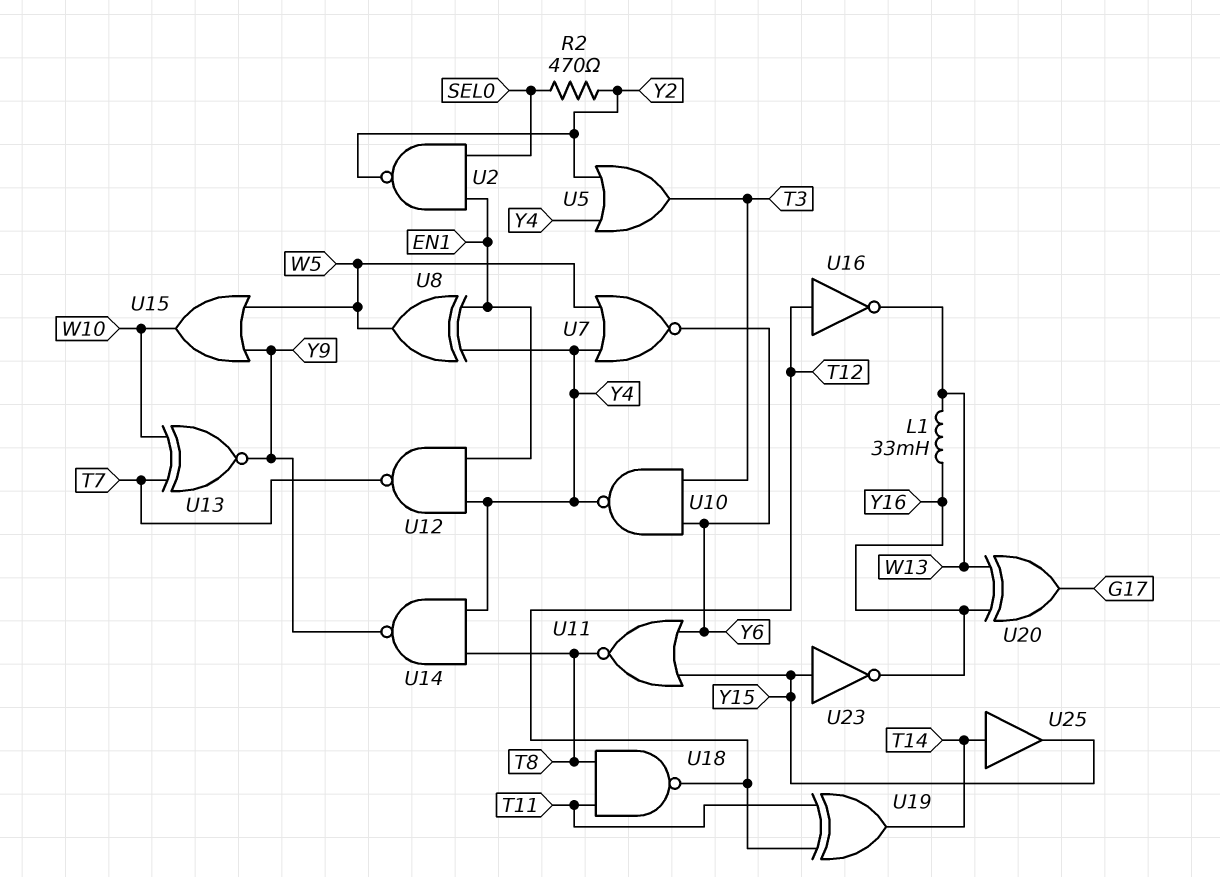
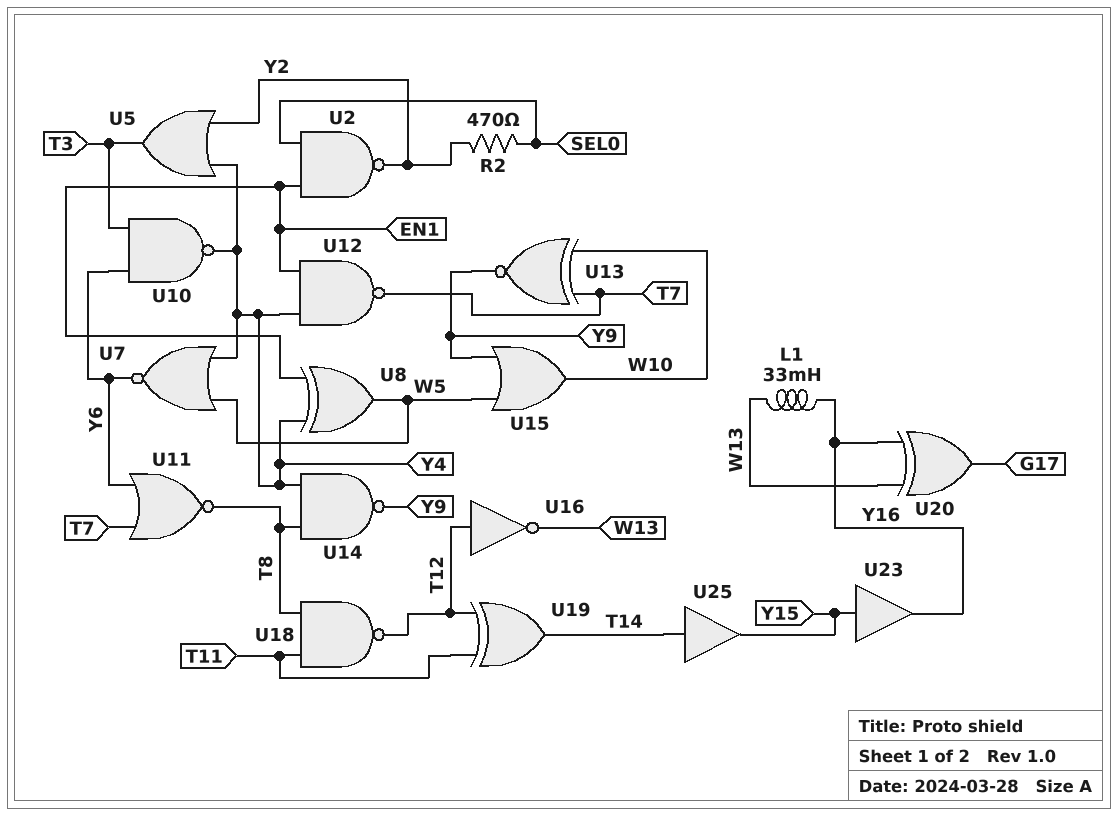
U11: NOR (in Y6, in Y15, out T8) -> NOR (in T7, in Y6, out T8)
U23: NOT (in Y15, out Y16) -> buffer (in Y15, out Y16)

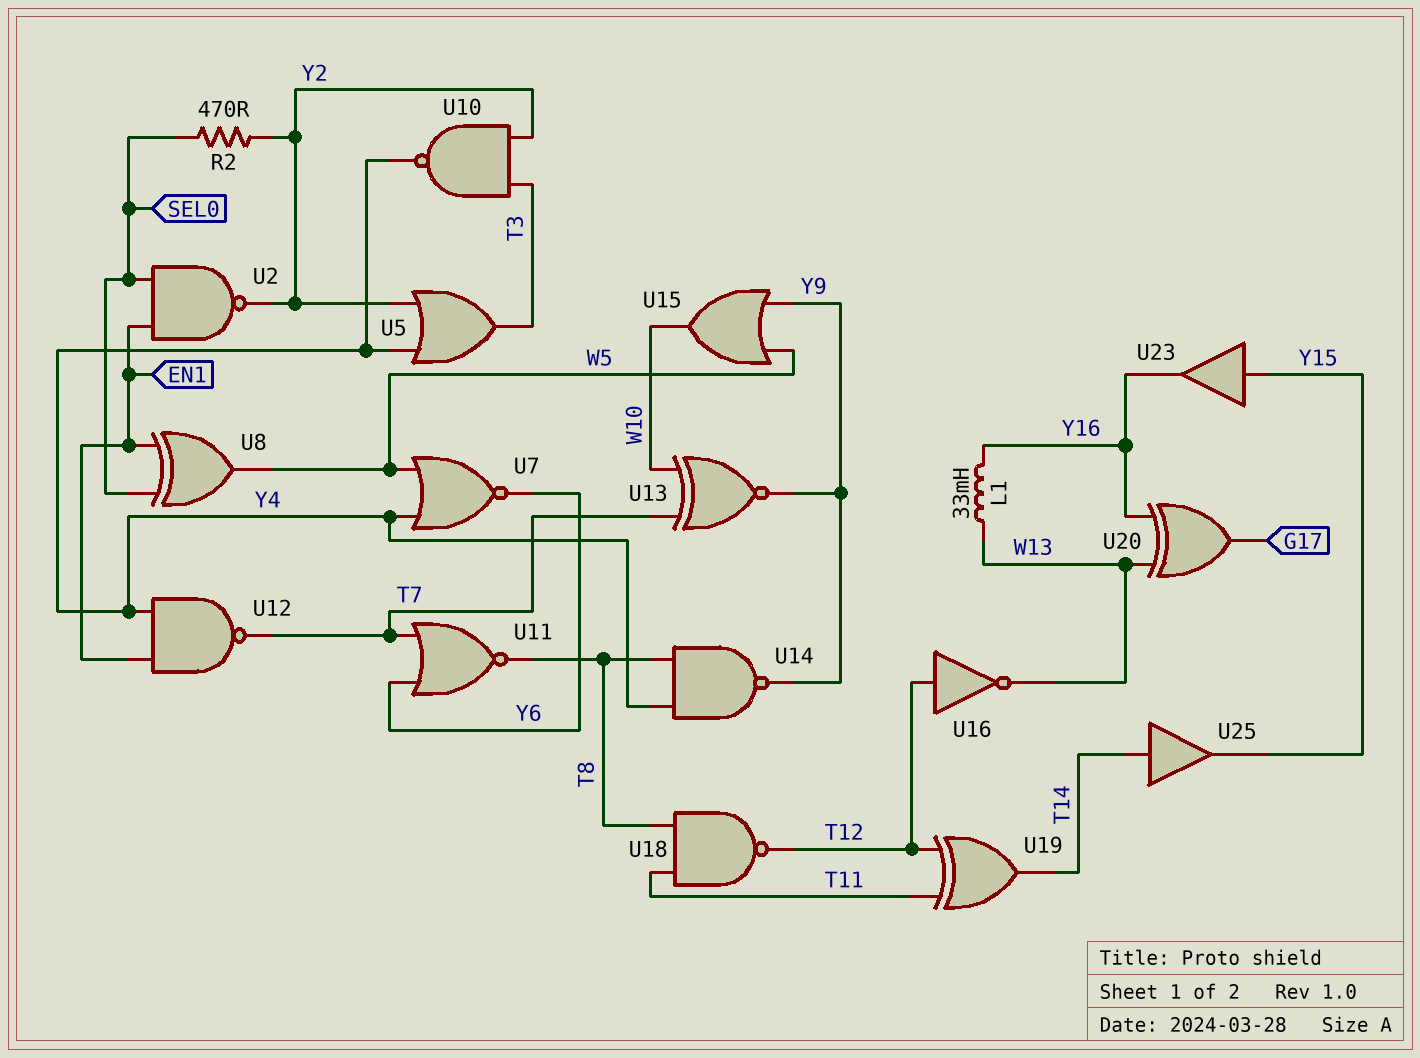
U8: XOR (in EN1, in Y4, out W5) -> XOR (in EN1, in SEL0, out W5)
U10: NAND (in T3, in Y6, out Y4) -> NAND (in T3, in Y2, out Y4)

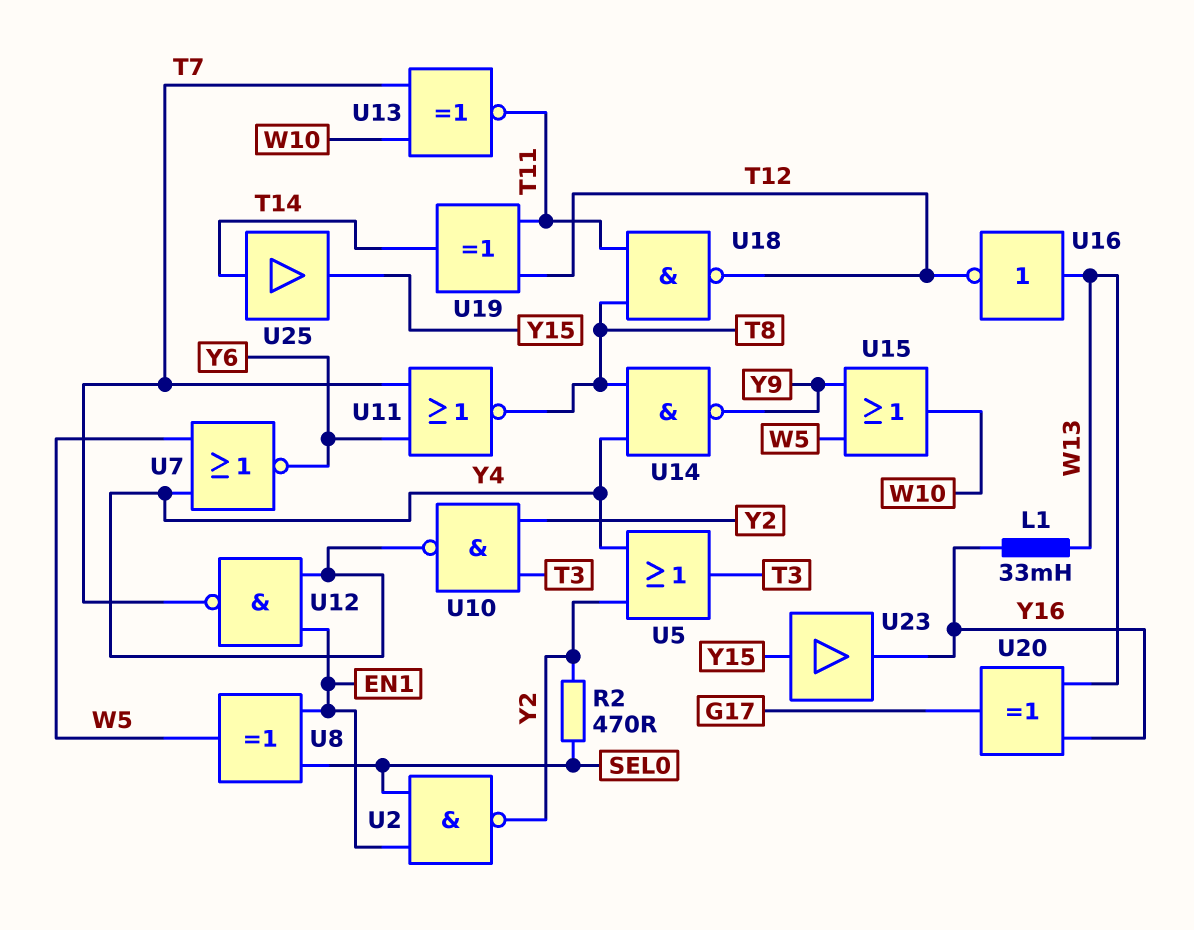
U13: XNOR (in T7, in W10, out Y9) -> XNOR (in T7, in W10, out T11)
U16: NOT (in T12, out W13) -> NOT (in W13, out T12)

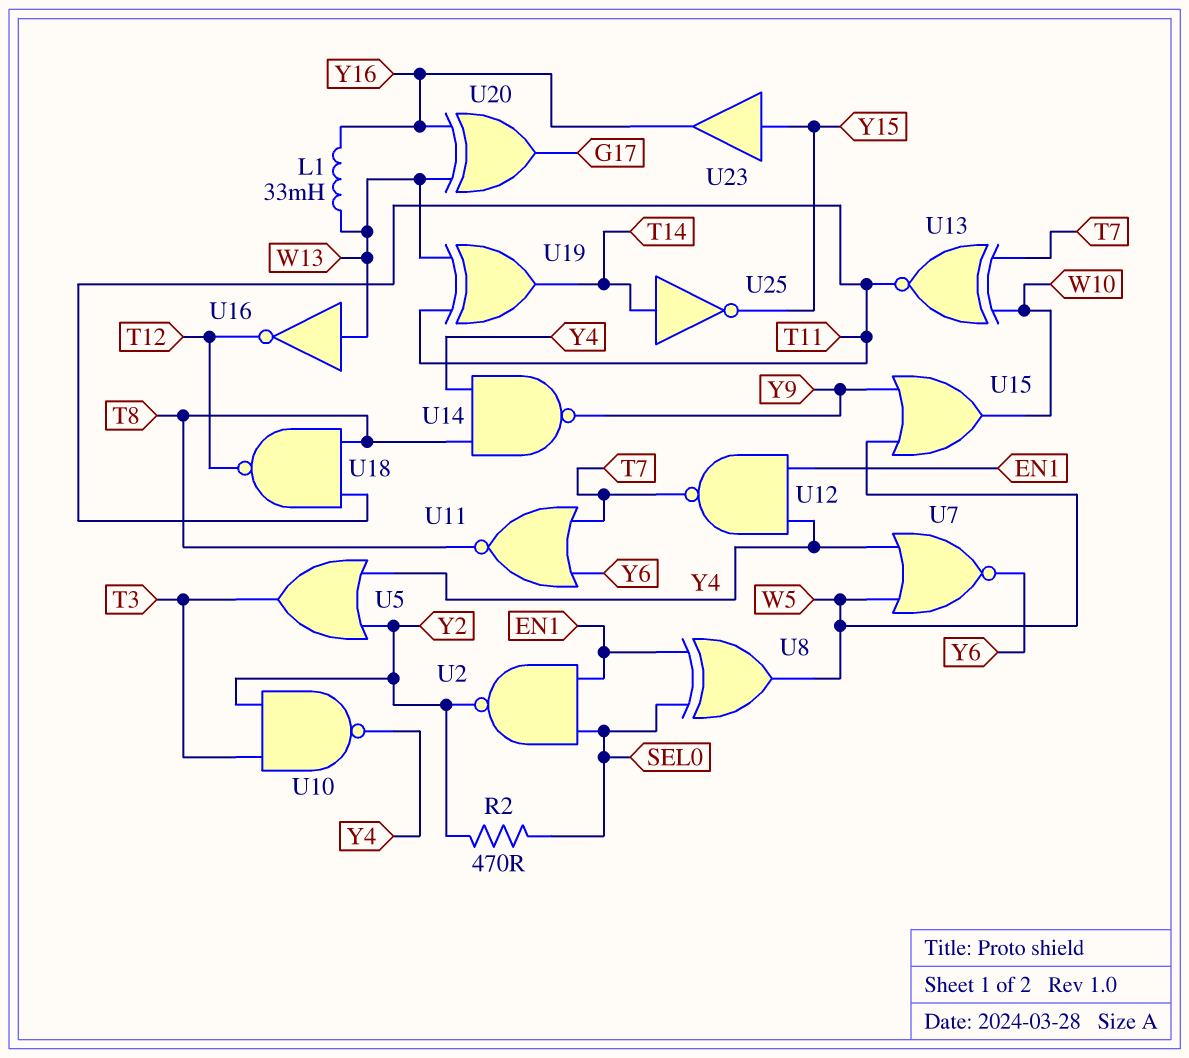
U19: XOR (in T11, in T12, out T14) -> XOR (in T11, in W13, out T14)
U25: buffer (in T14, out Y15) -> NOT (in T14, out Y15)

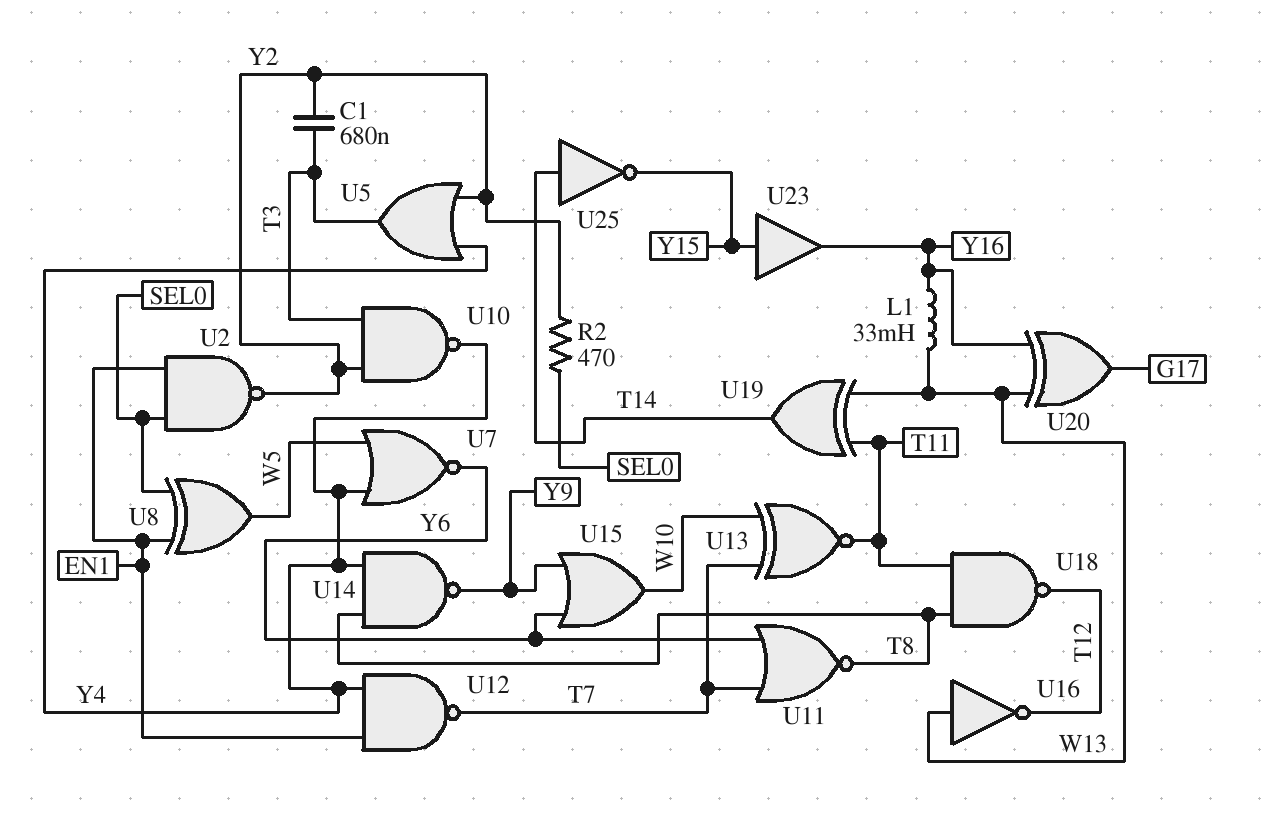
C1: none -> 680nF (T3, Y2)
U15: OR (in W5, in Y9, out W10) -> OR (in Y6, in Y9, out W10)

